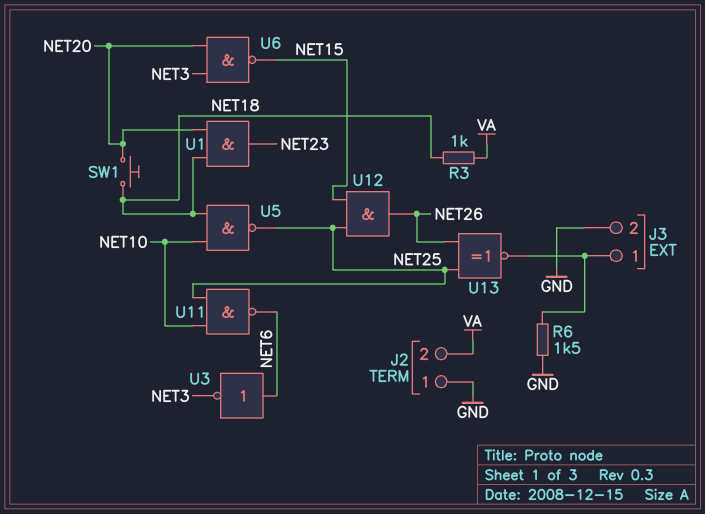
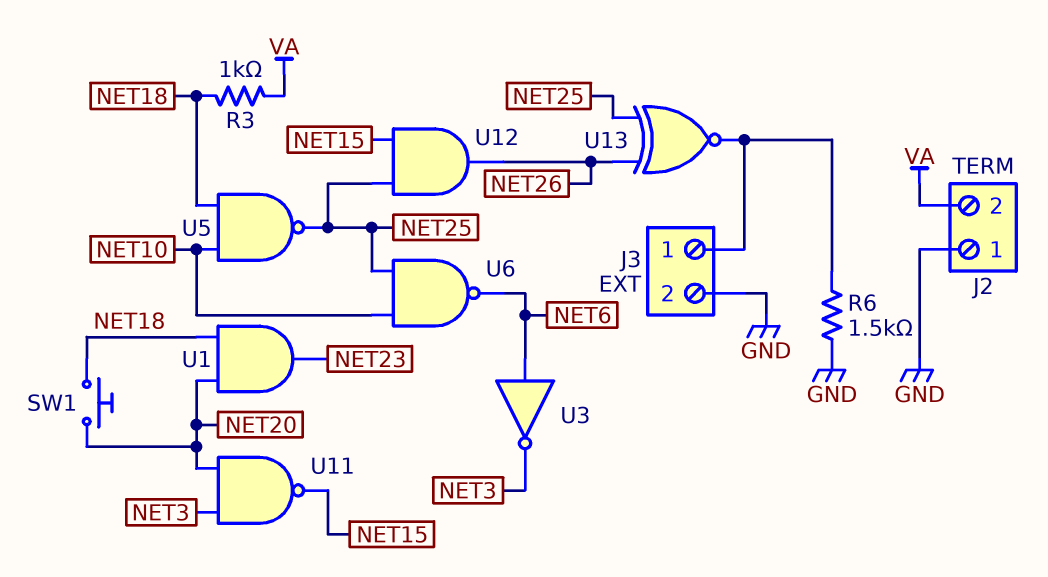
U6: NAND (in NET3, in NET20, out NET15) -> NAND (in NET10, in NET25, out NET6)
U11: NAND (in NET10, in NET25, out NET6) -> NAND (in NET3, in NET20, out NET15)

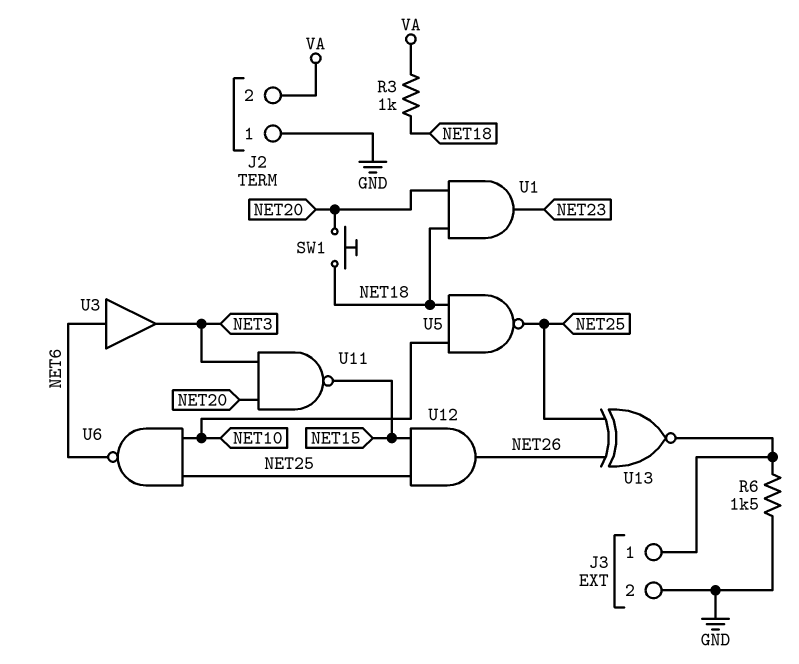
U3: NOT (in NET6, out NET3) -> buffer (in NET6, out NET3)

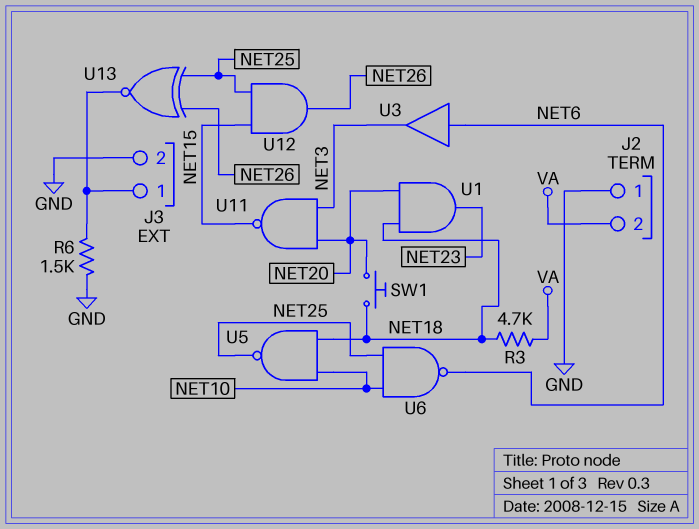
R3: 1k (NET18, VA) -> 4.7k (NET18, VA)

